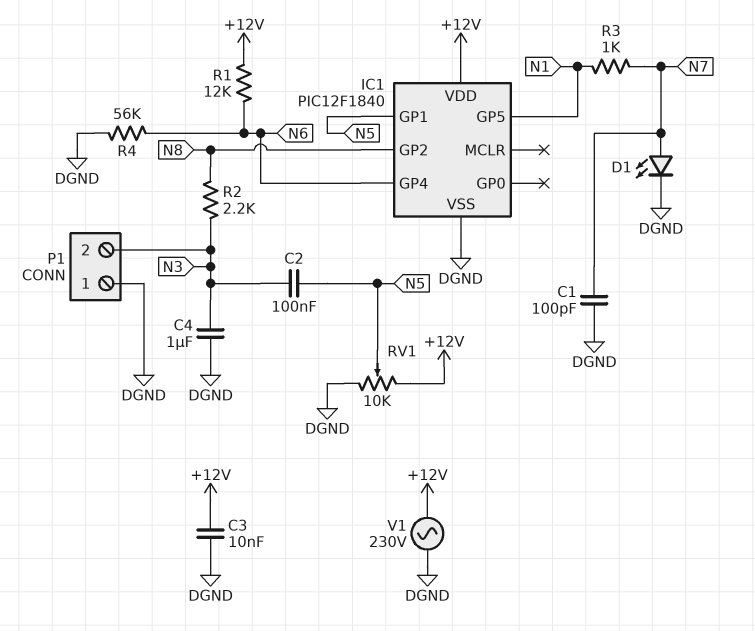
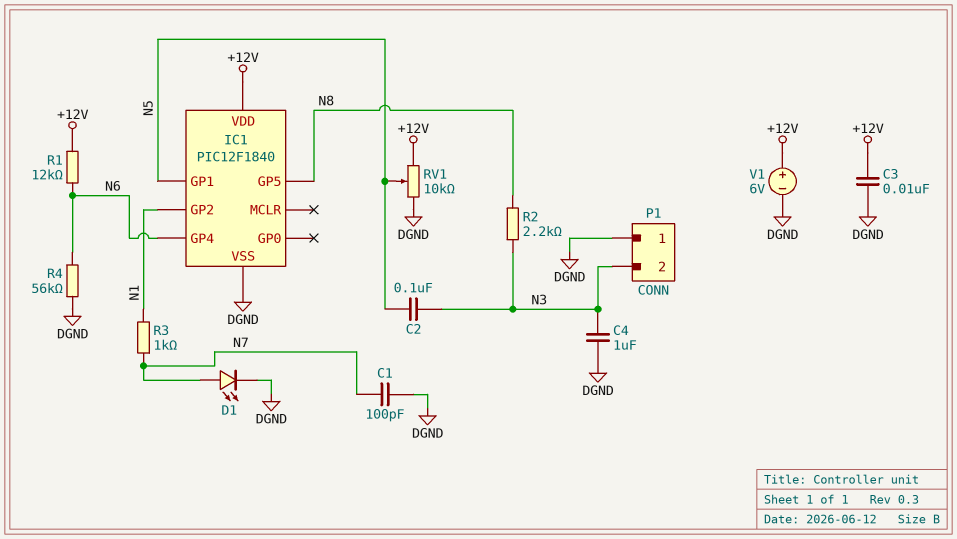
IC1 pin GP2: N8 -> N1
IC1 pin GP5: N1 -> N8
V1: AC 230V (+12V, DGND) -> 6V (plus +12V, minus DGND)

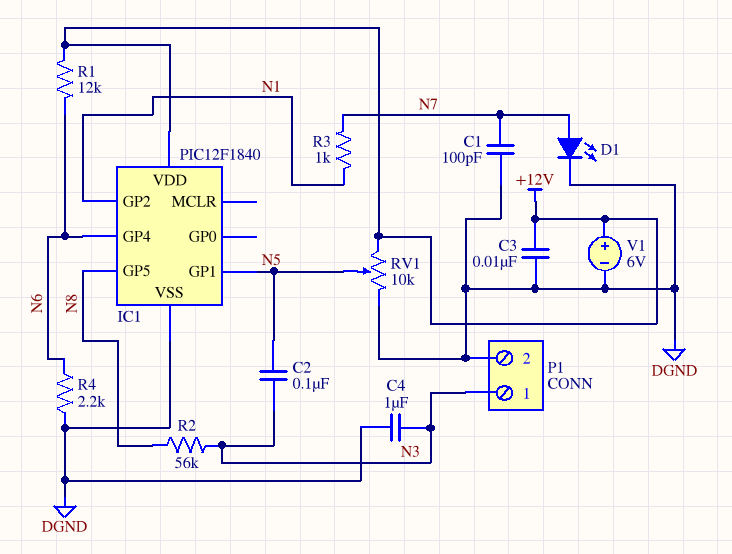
P1 pin 1: DGND -> N3
P1 pin 2: N3 -> DGND
R2: 2.2k (N3, N8) -> 56k (N3, N8)
R4: 56k (DGND, N6) -> 2.2k (DGND, N6)

